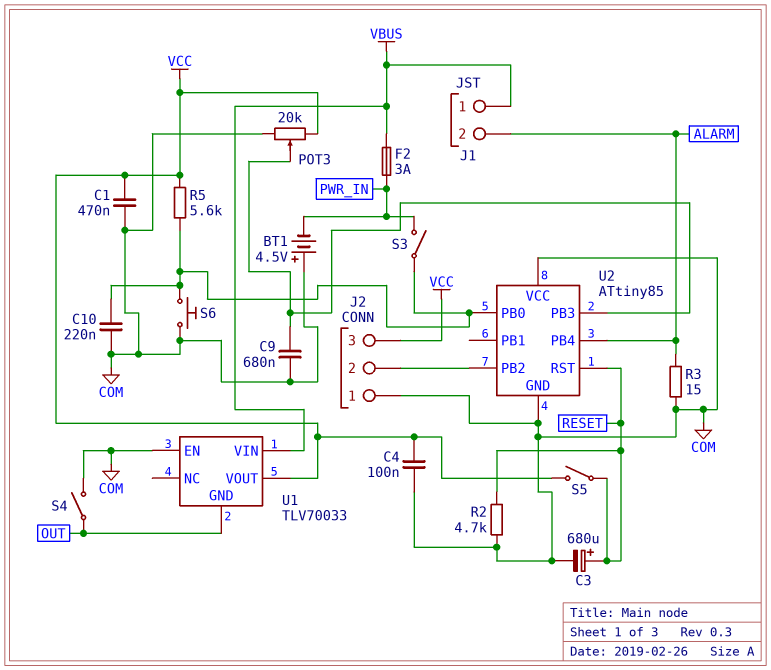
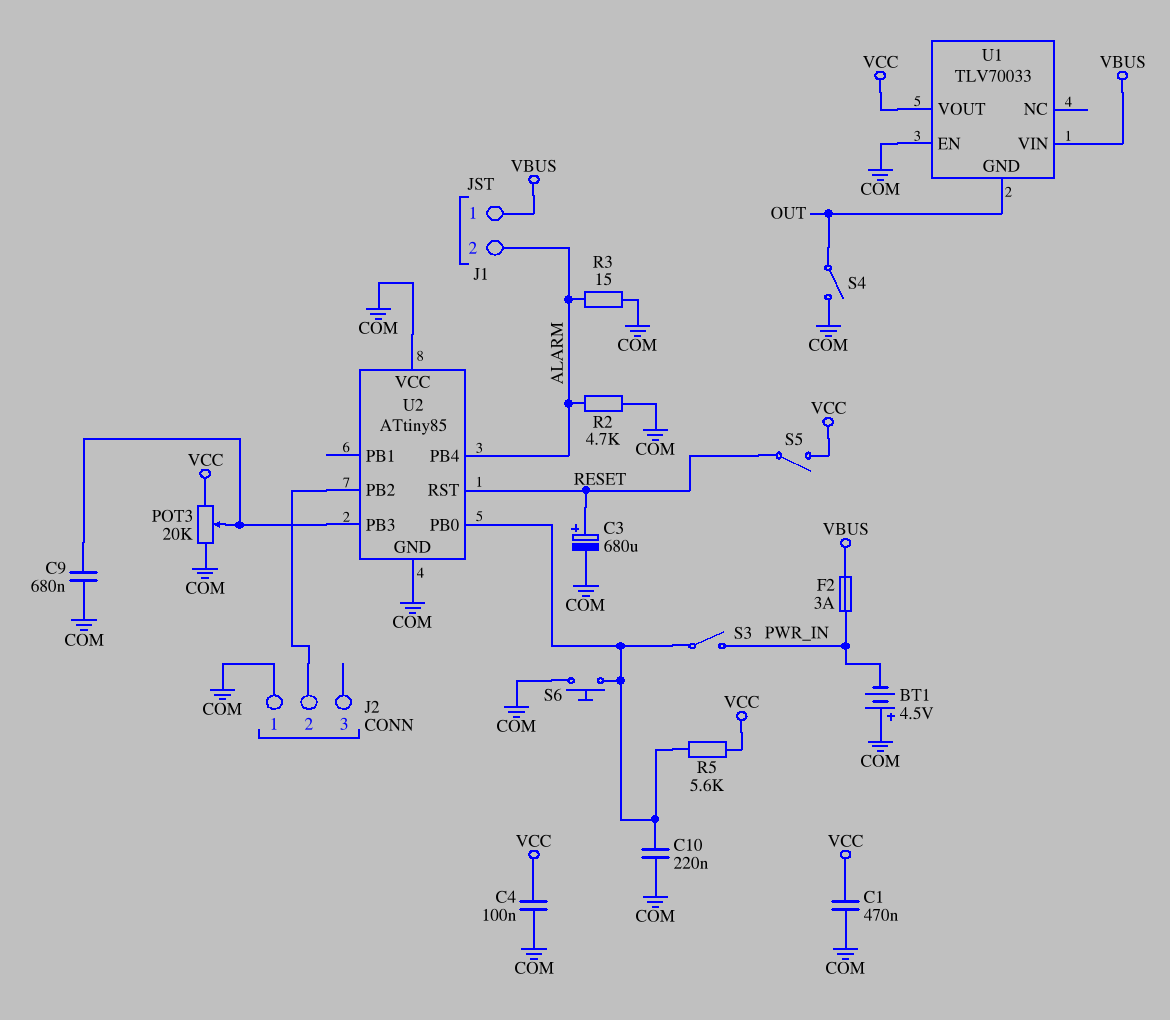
J2 pin 3: VCC -> none
R2: 4.7k (COM, RESET) -> 4.7k (ALARM, COM)

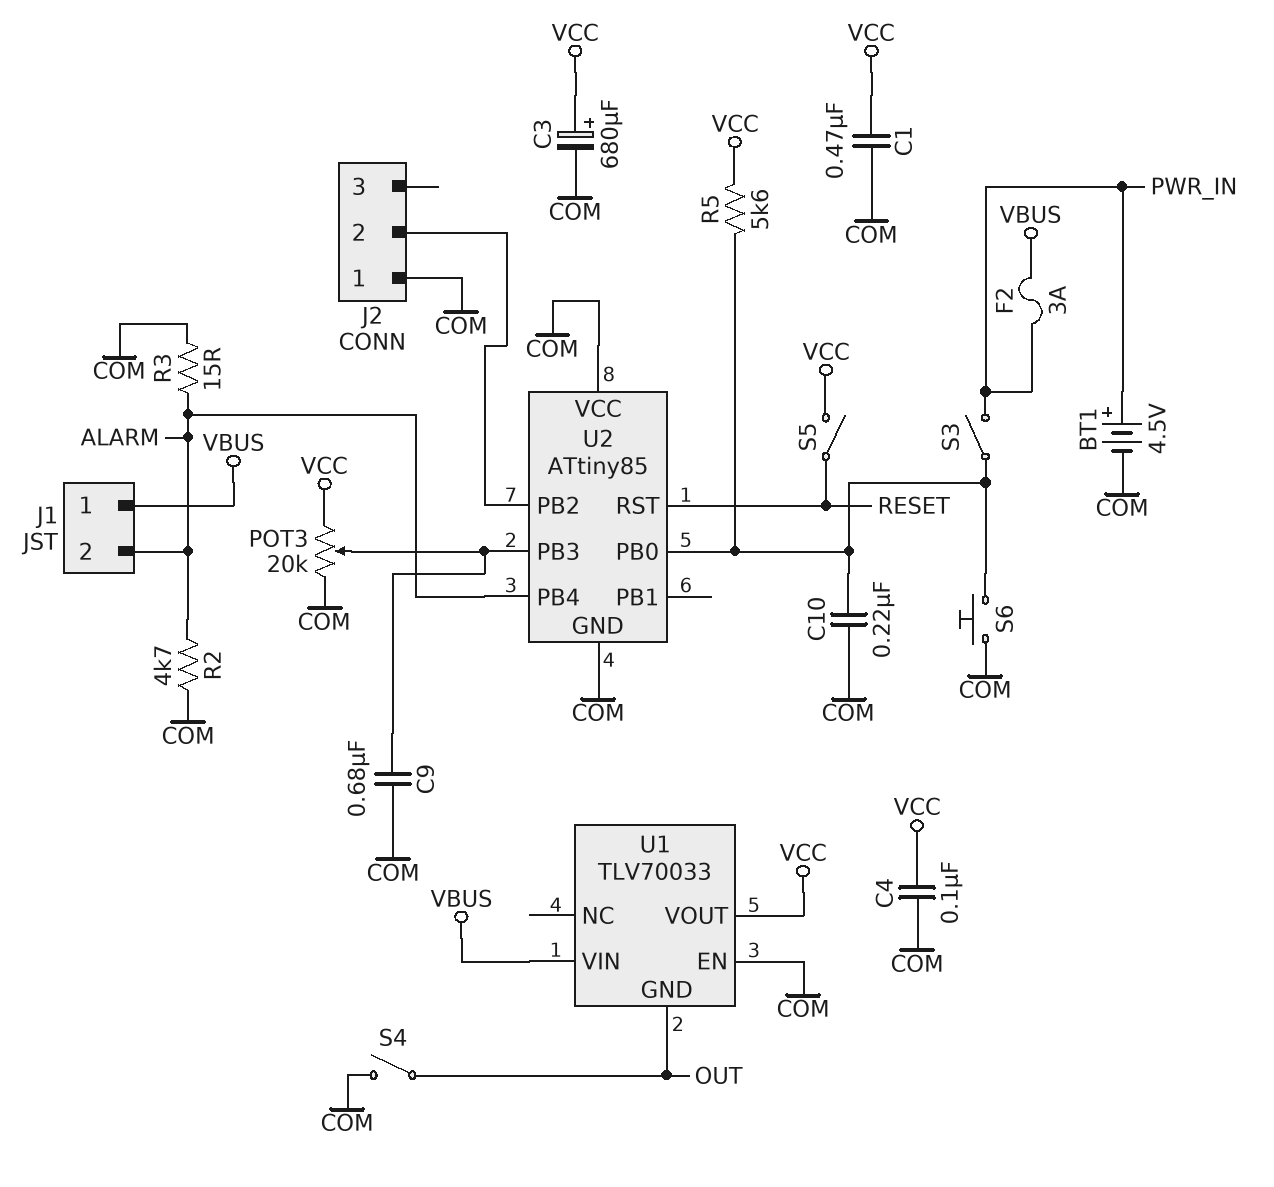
BT1: 4.5V (plus COM, minus PWR_IN) -> 4.5V (plus PWR_IN, minus COM)
C3: 680uF (plus RESET, minus COM) -> 680uF (plus VCC, minus COM)

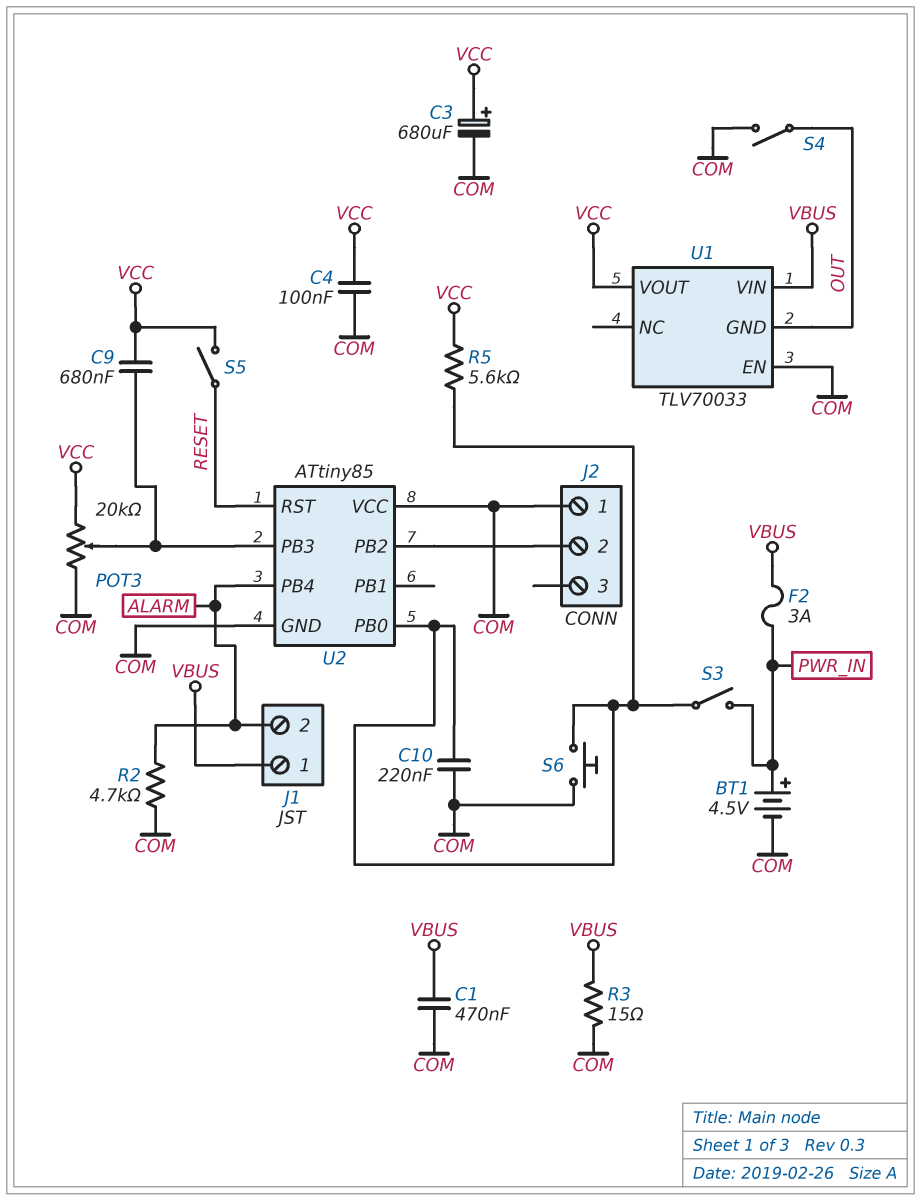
C1: 470nF (COM, VCC) -> 470nF (COM, VBUS)
C9: 680nF (COM, U2/PB3) -> 680nF (U2/PB3, VCC)
R3: 15 (ALARM, COM) -> 15 (COM, VBUS)

